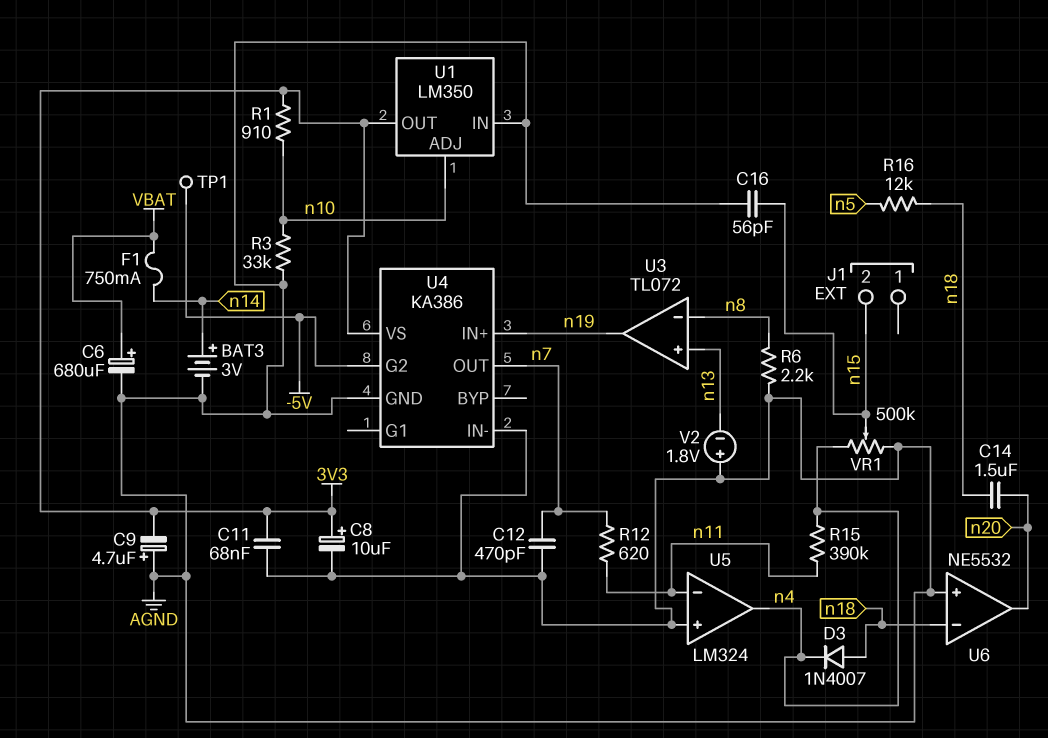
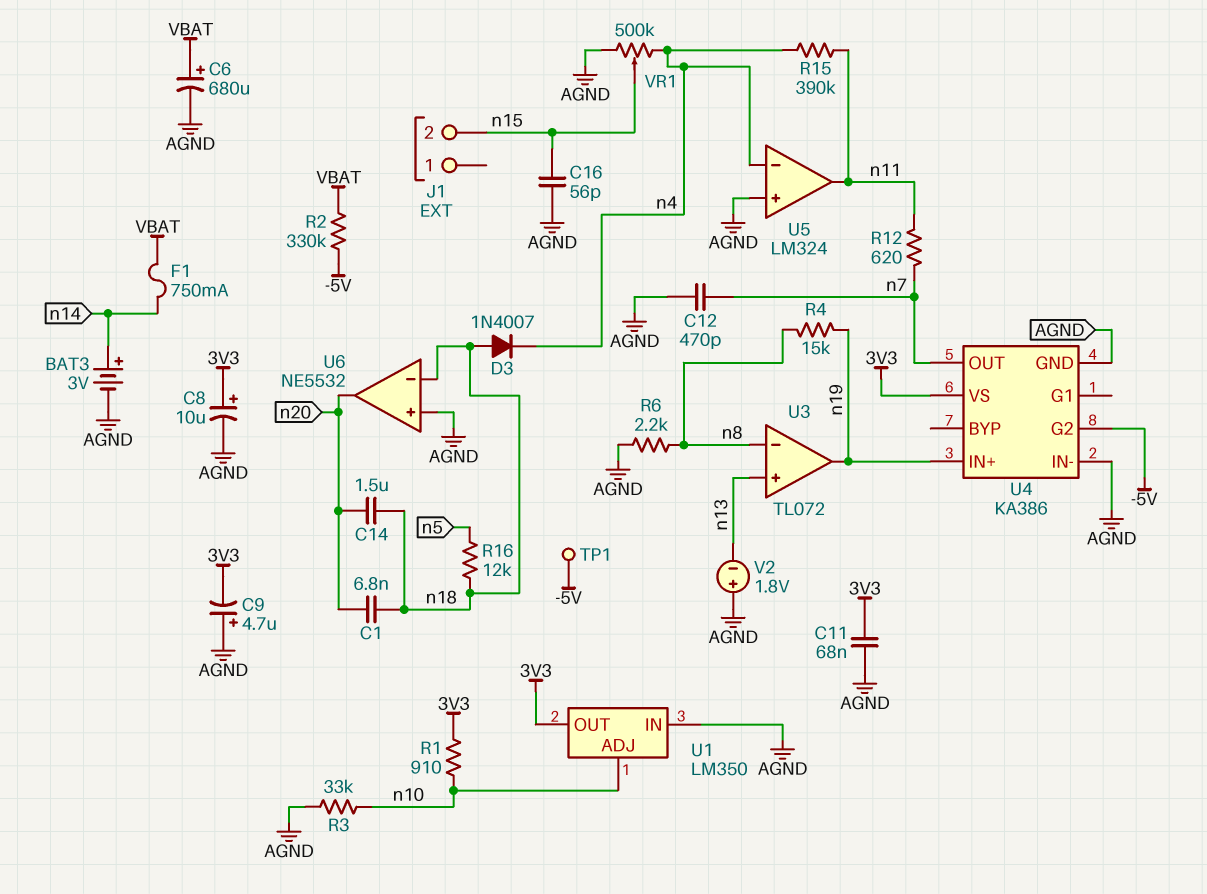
C1: none -> 6.8nF (n18, n20)
R2: none -> 330k (-5V, VBAT)
R4: none -> 15k (n8, n19)
U5 pin in-: n11 -> n4
U5 pin out: n4 -> n11

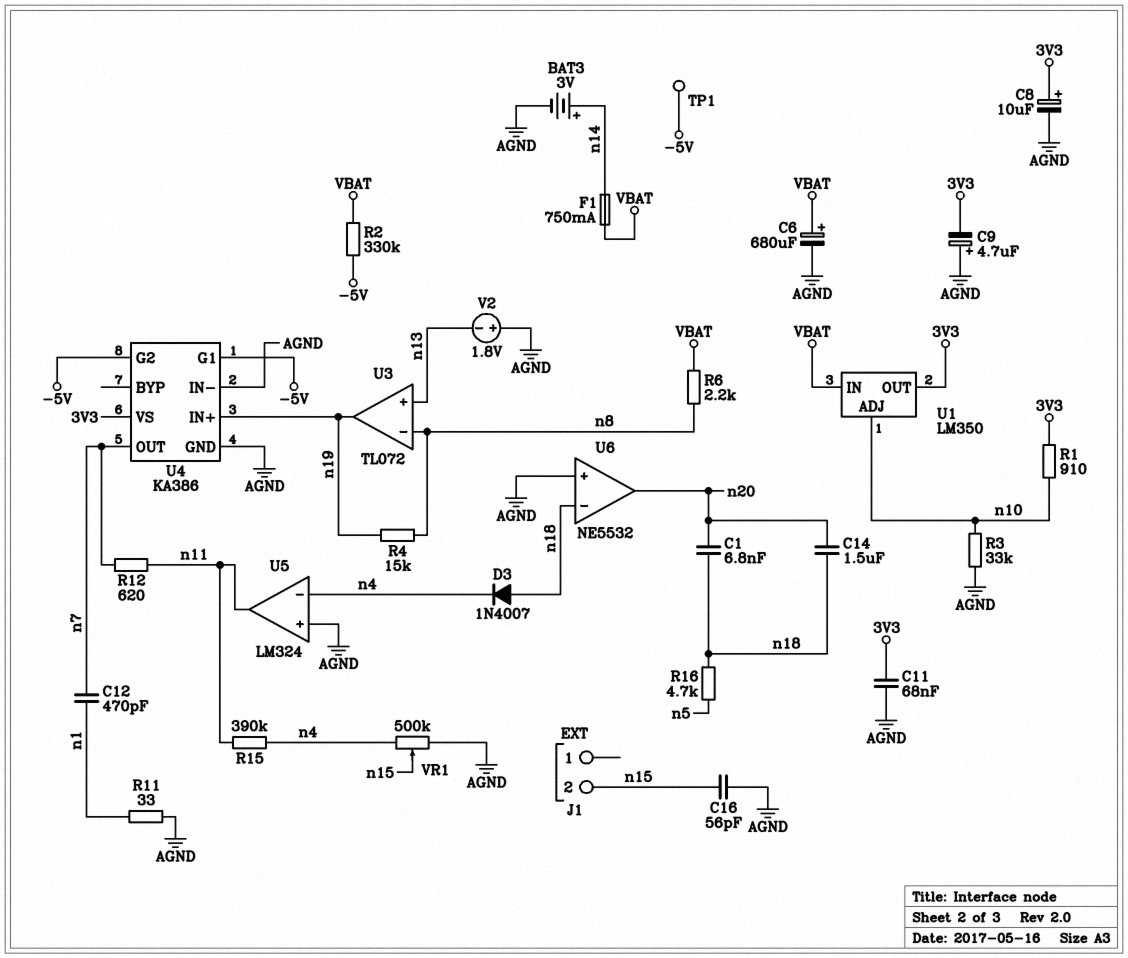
C12: 470pF (AGND, n7) -> 470pF (n1, n7)
R6: 2.2k (AGND, n8) -> 2.2k (VBAT, n8)
R11: none -> 33 (AGND, n1)
R16: 12k (n5, n18) -> 4.7k (n5, n18)
U1 pin IN: AGND -> VBAT
U4 pin G1: none -> -5V

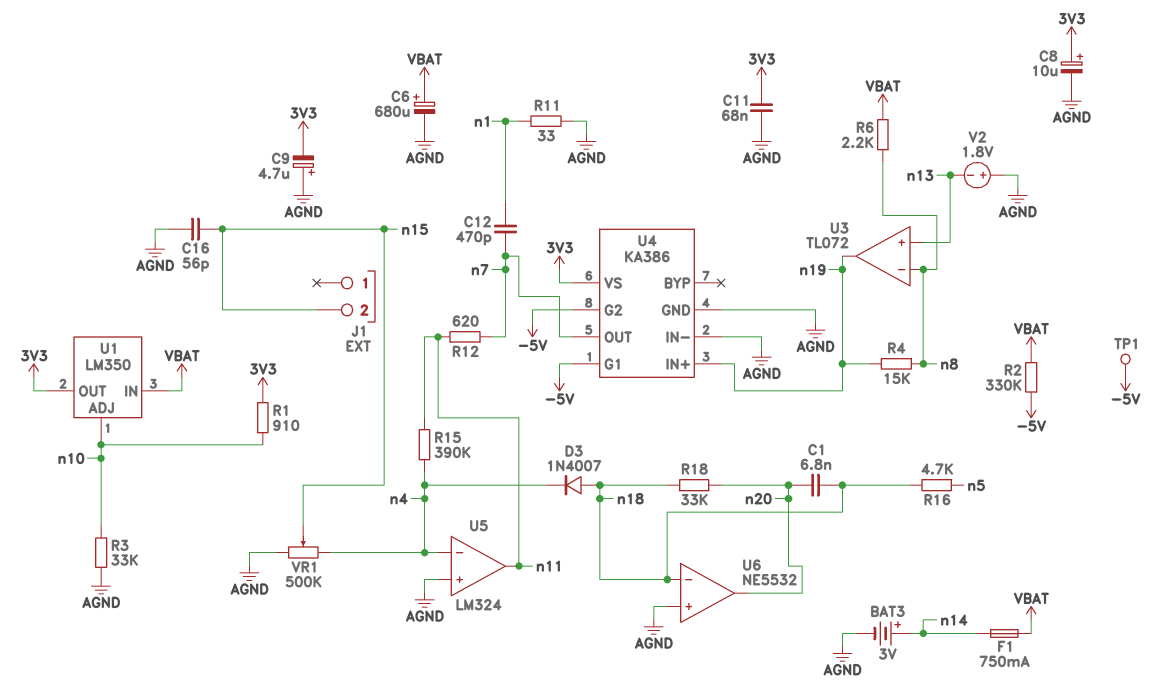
C14: 1.5uF (n18, n20) -> none
R18: none -> 33k (n18, n20)

